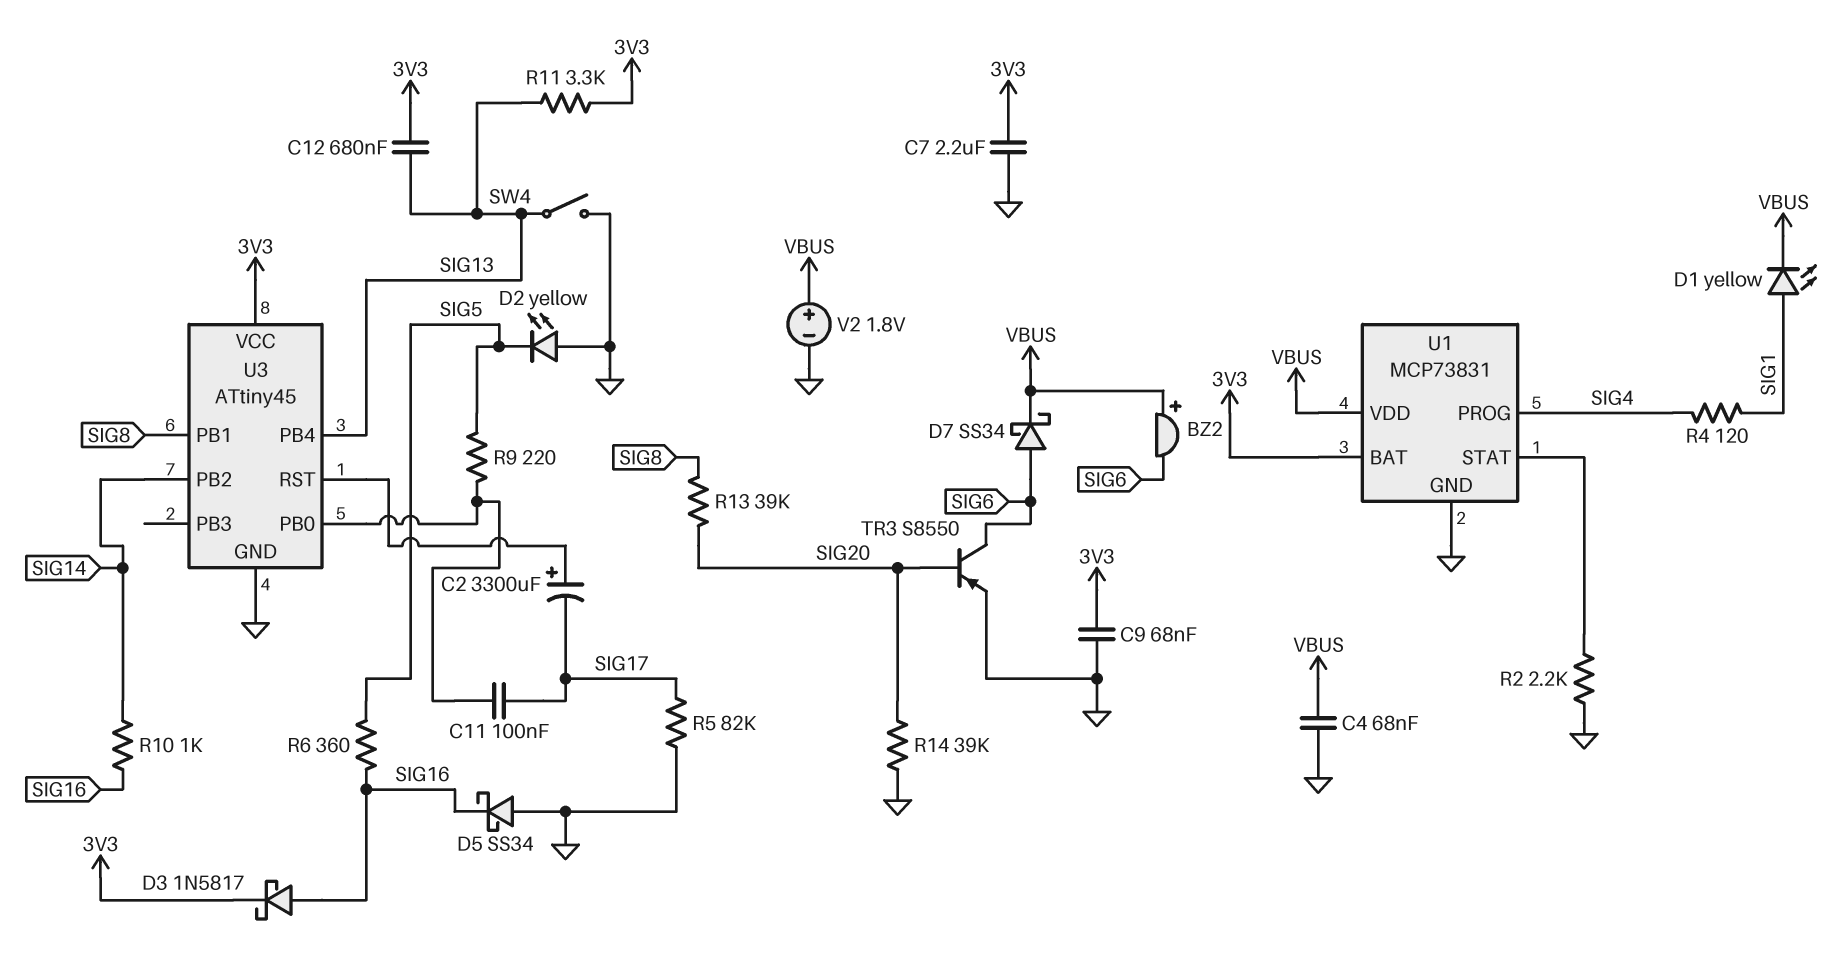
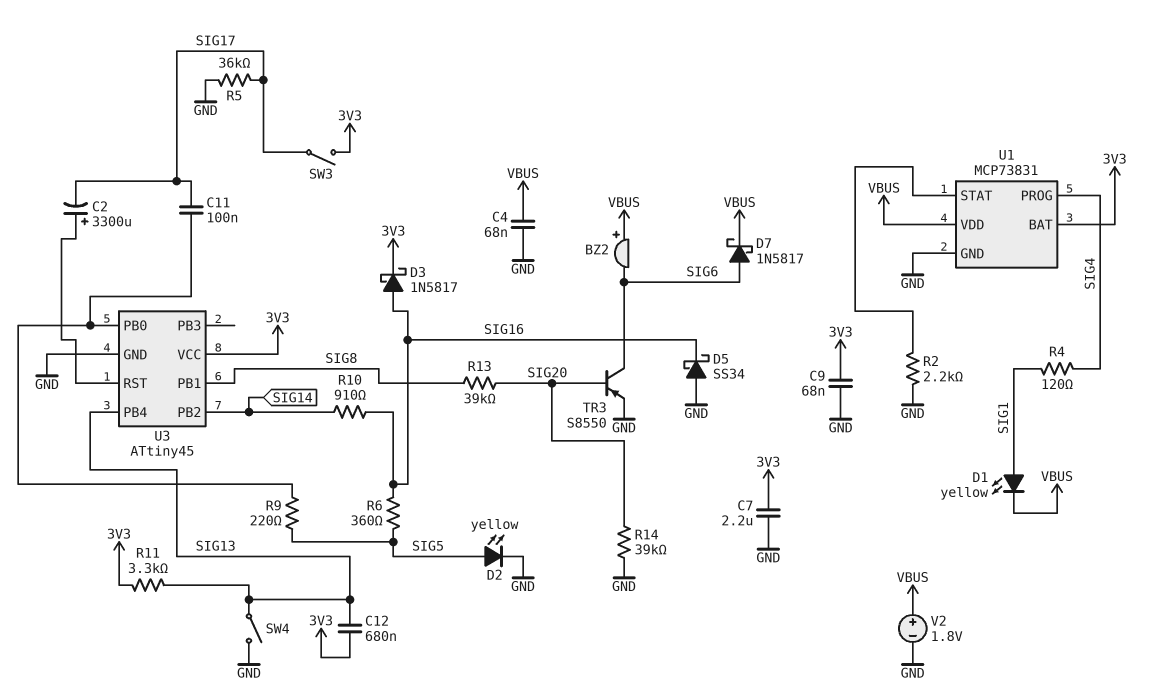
D2: LED yellow (A GND, K SIG5) -> LED yellow (A SIG5, K GND)
D7: schottky SS34 (A SIG6, K VBUS) -> schottky 1N5817 (A SIG6, K VBUS)
R5: 82k (GND, SIG17) -> 36k (GND, SIG17)
R10: 1k (SIG14, SIG16) -> 910 (SIG14, SIG16)
SW3: none -> switch (3V3, SIG17)

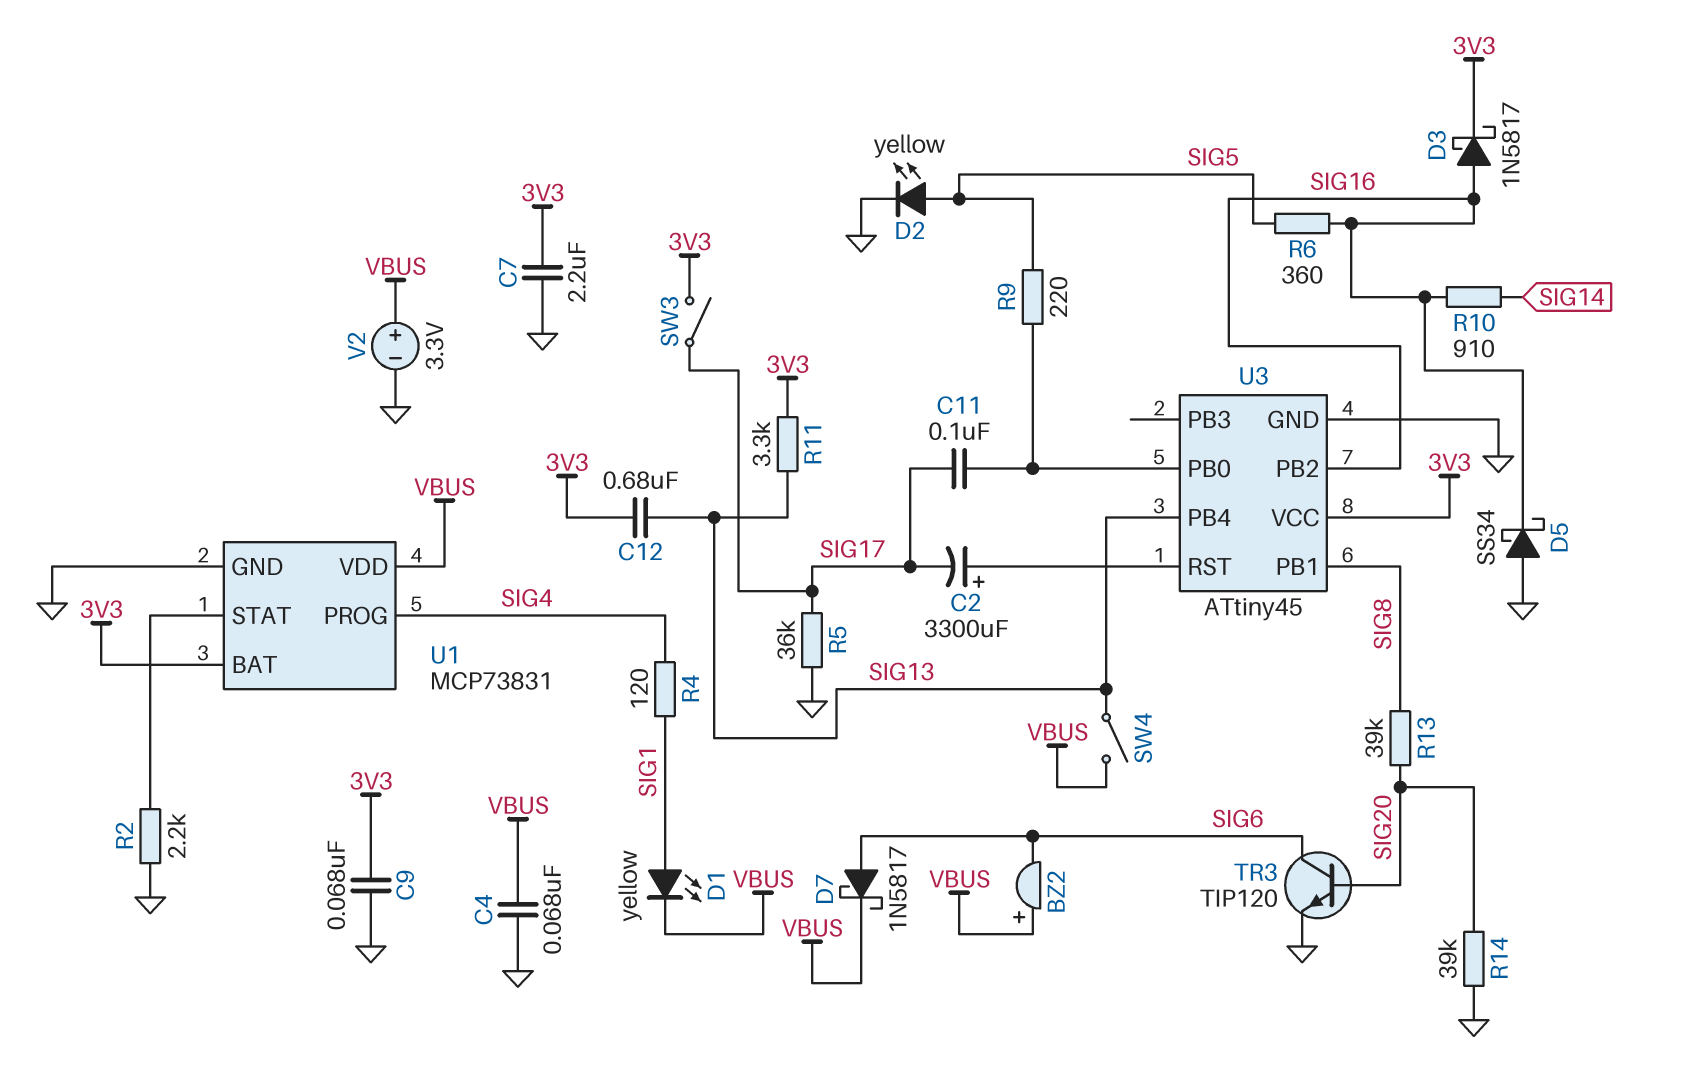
SW4: switch (GND, SIG13) -> switch (SIG13, VBUS)
TR3: PNP S8550 (B SIG20, C SIG6, E GND) -> NPN TIP120 (B SIG20, C SIG6, E GND)
U3 pin PB2: SIG14 -> SIG16
V2: 1.8V (plus VBUS, minus GND) -> 3.3V (plus VBUS, minus GND)

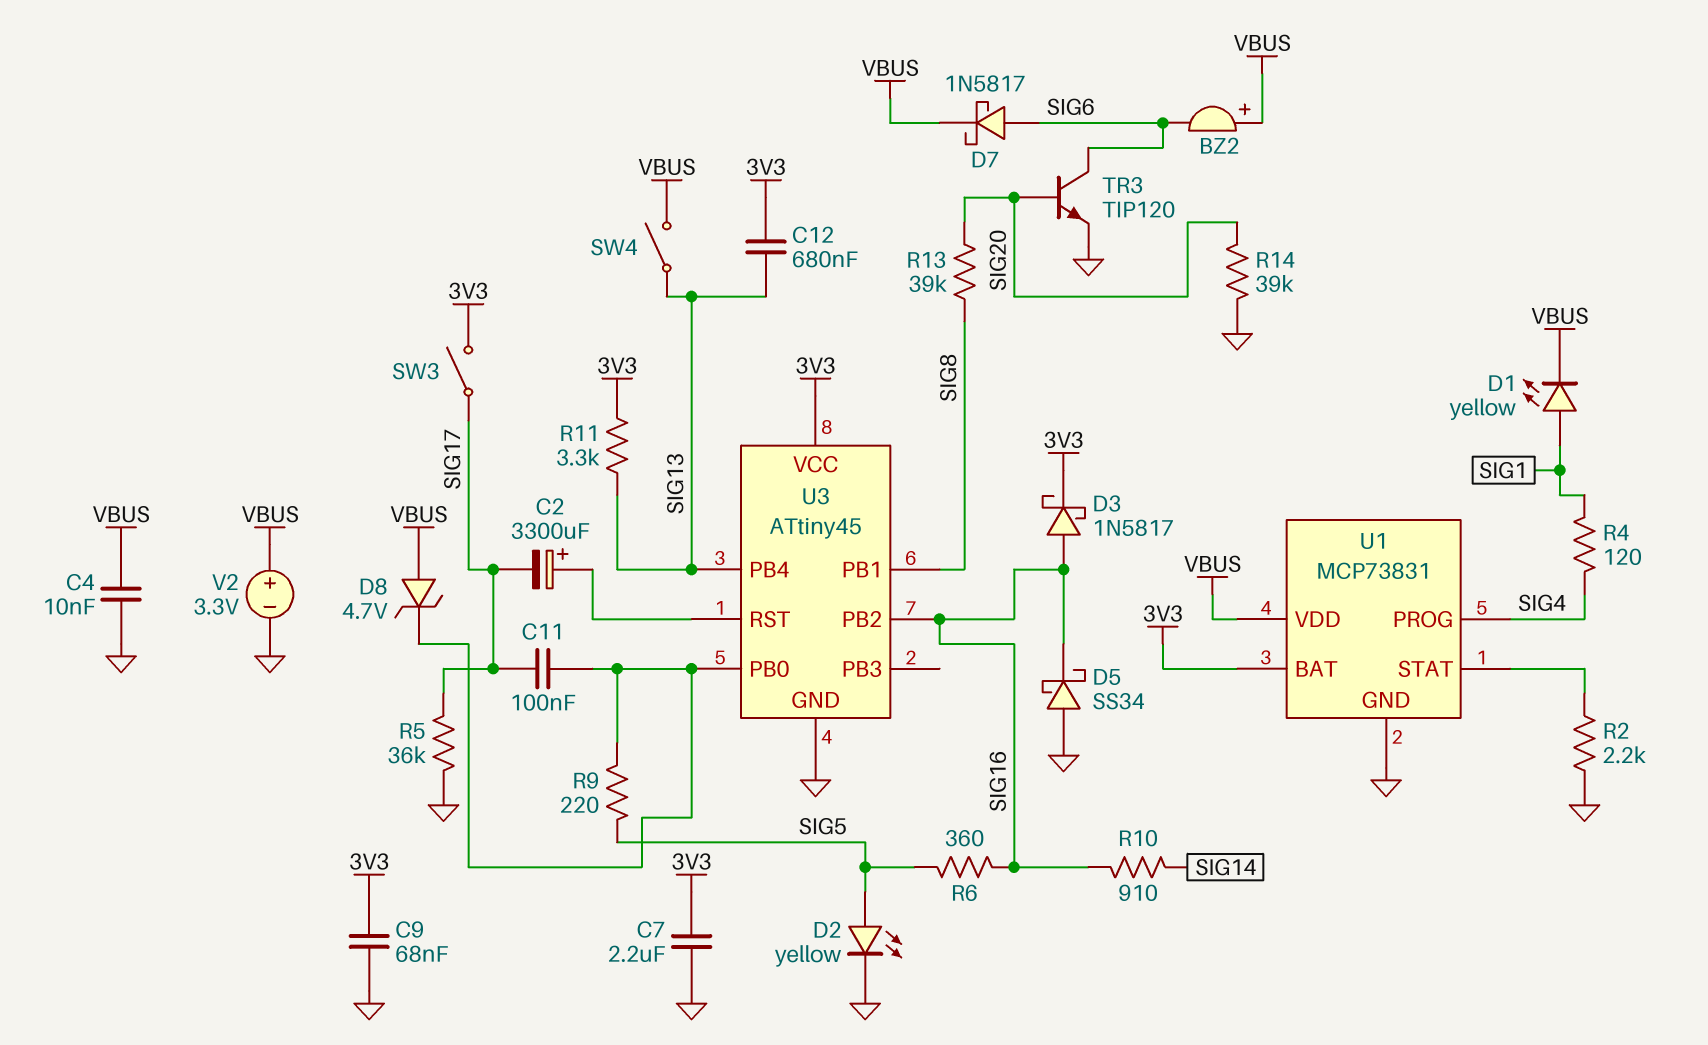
C4: 68nF (GND, VBUS) -> 10nF (GND, VBUS)
D8: none -> zener 4.7V (A VBUS, K U3/PB0)

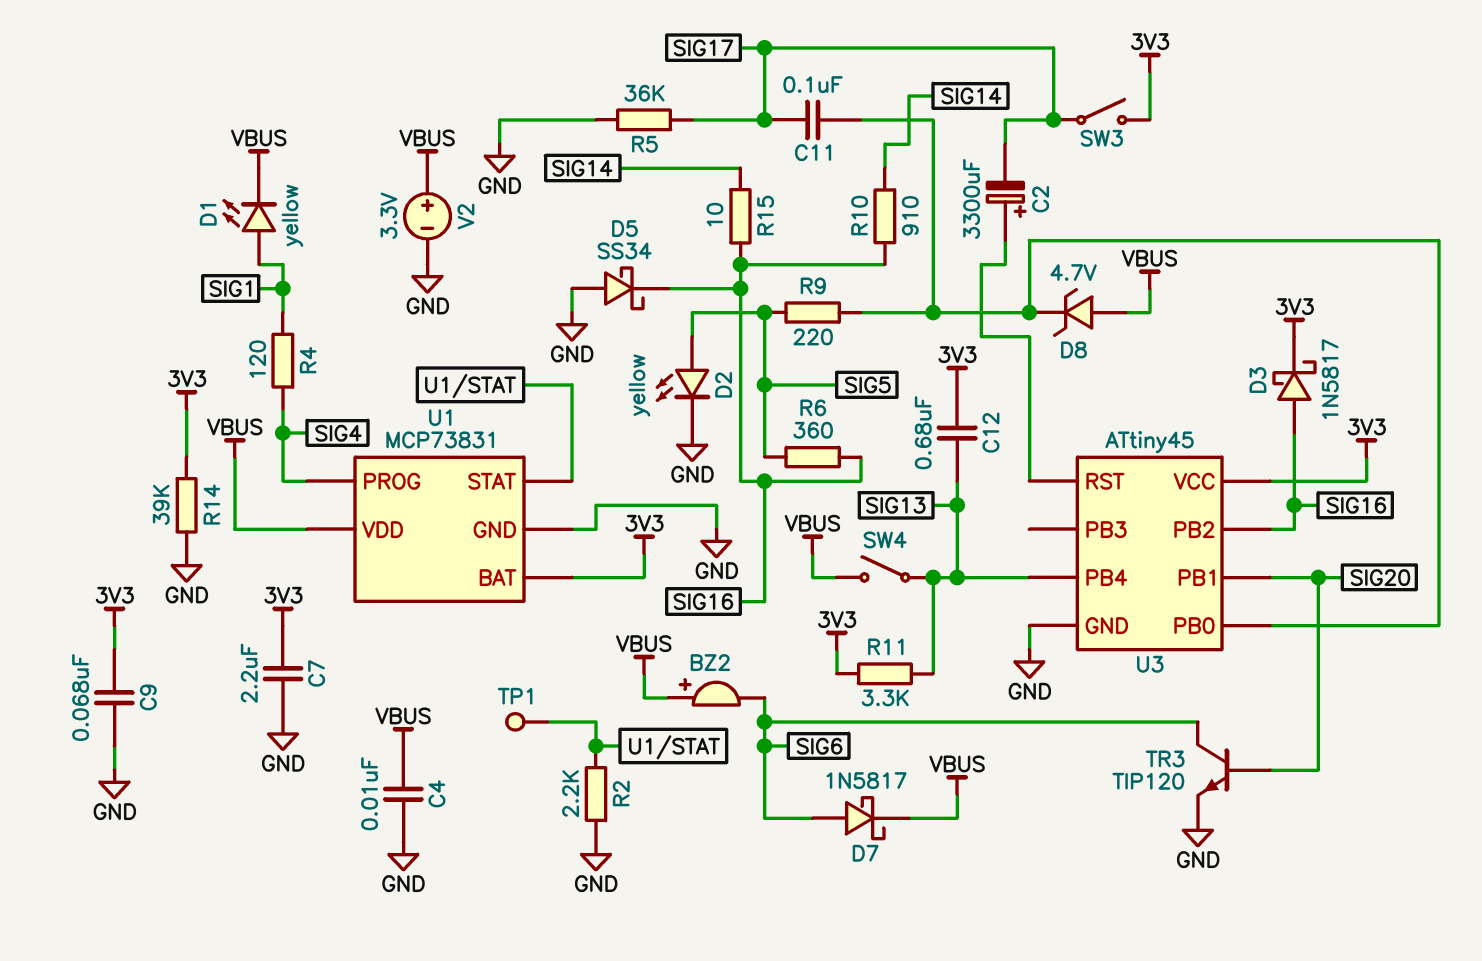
R13: 39k (SIG8, SIG20) -> none
R14: 39k (GND, SIG20) -> 39k (3V3, GND)
R15: none -> 10 (SIG14, SIG16)
TP1: none -> test point (U1/STAT)
U3 pin PB1: SIG8 -> SIG20

